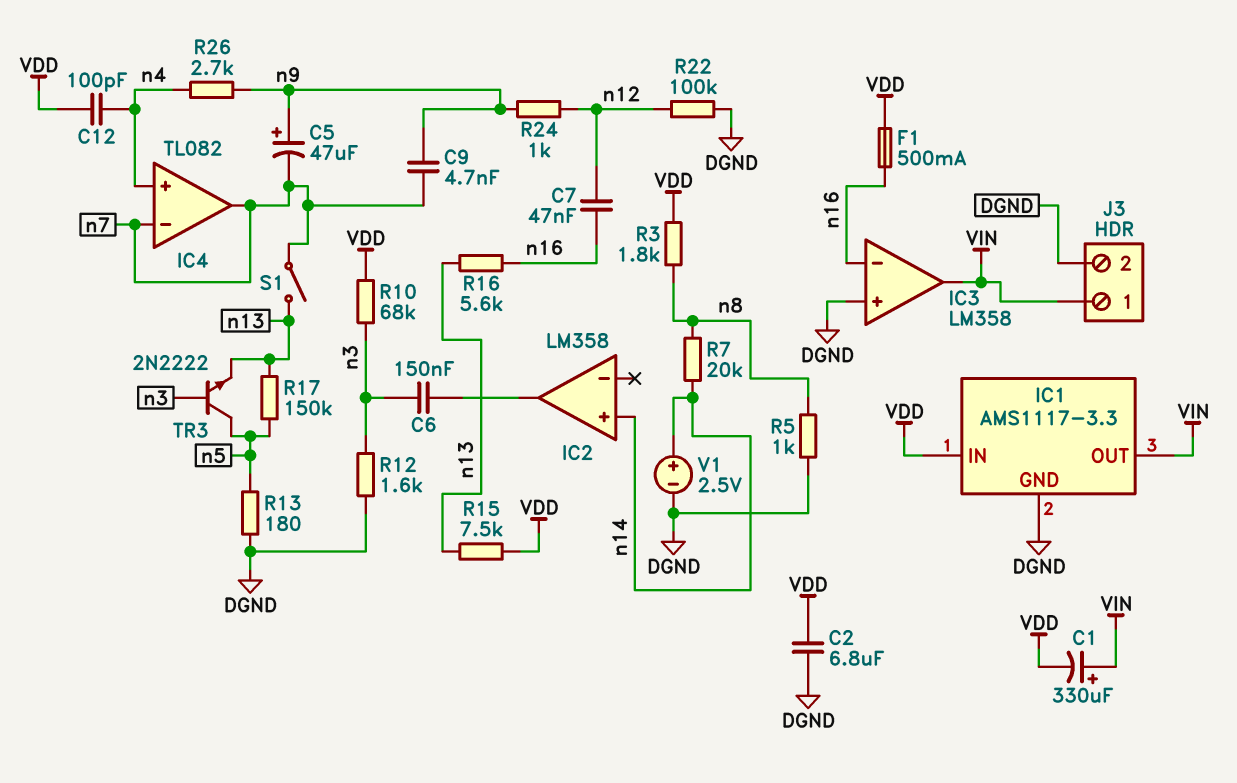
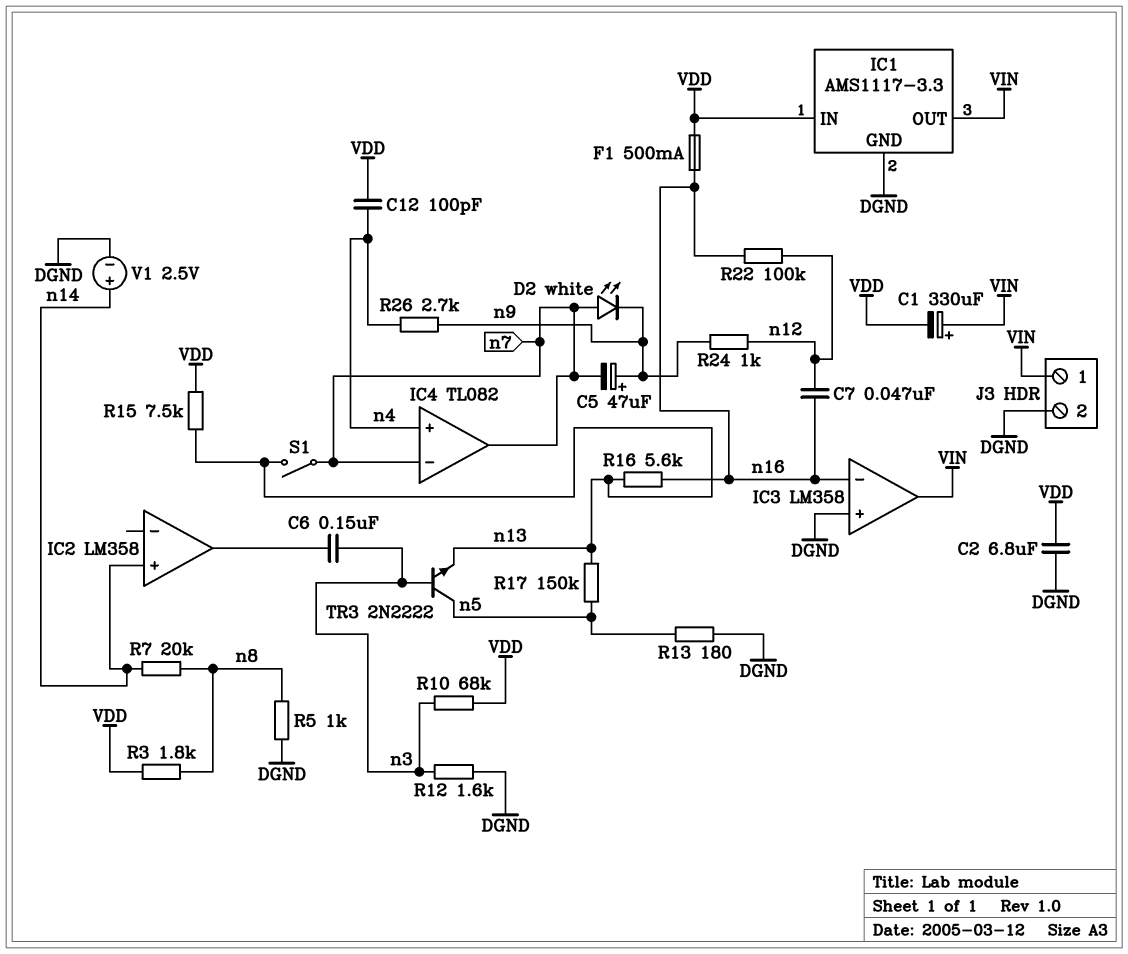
C9: 4.7nF (n7, n9) -> none
D2: none -> LED white (A n7, K n9)
R22: 100k (DGND, n12) -> 100k (n12, n16)

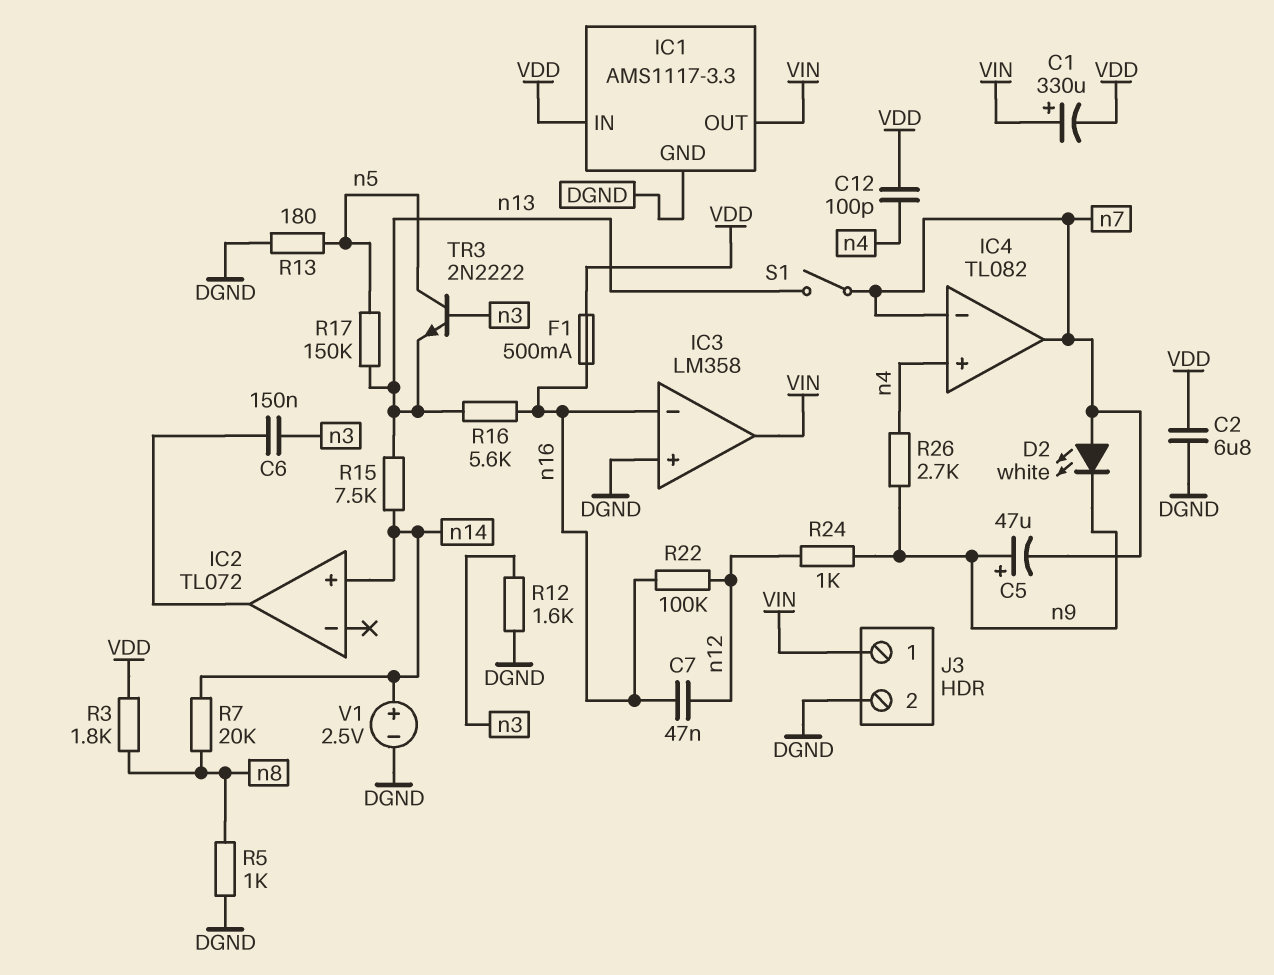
IC2: LM358 -> TL072
R10: 68k (VDD, n3) -> none
R15: 7.5k (VDD, n13) -> 7.5k (n13, n14)

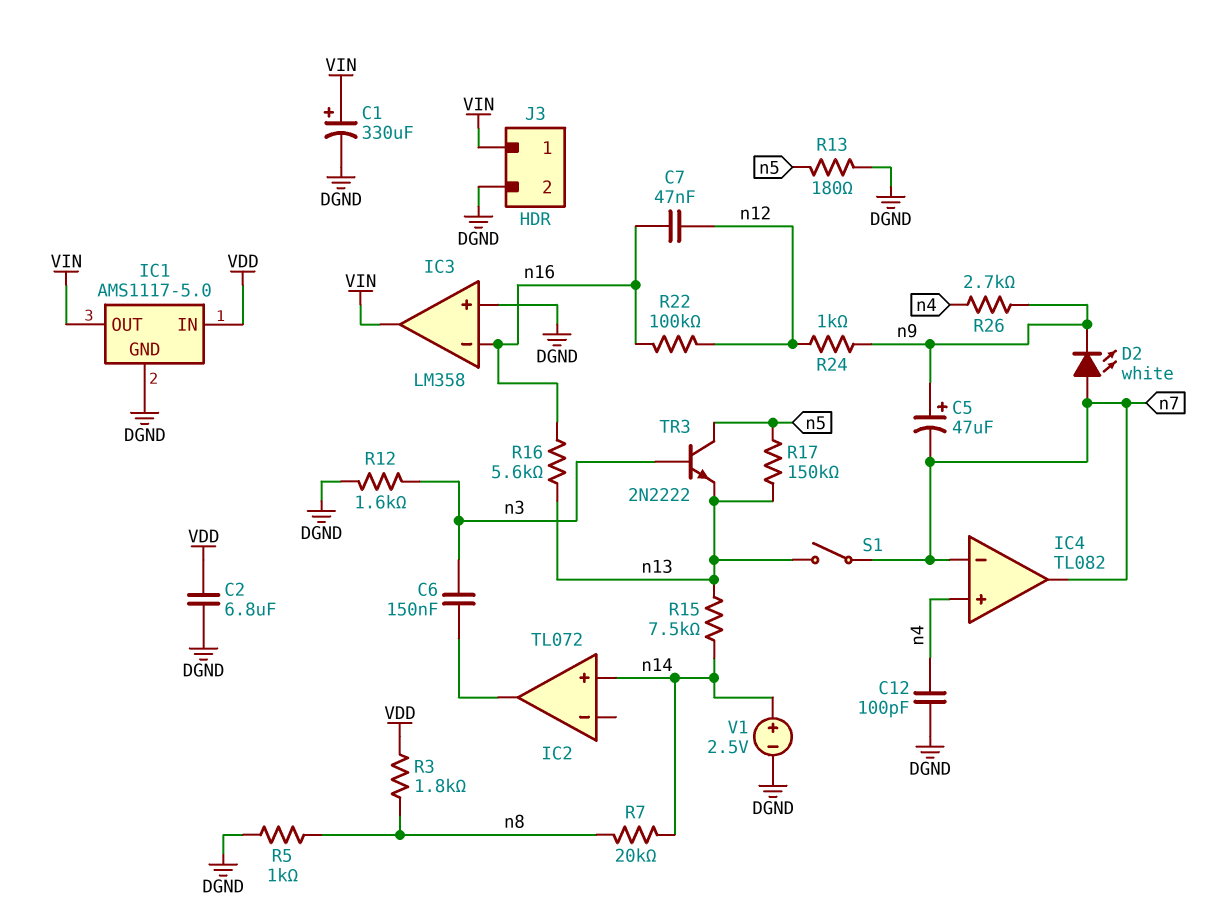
C1: 330uF (plus VIN, minus VDD) -> 330uF (plus VIN, minus DGND)
C12: 100pF (VDD, n4) -> 100pF (DGND, n4)
F1: 500mA (VDD, n16) -> none
IC1: AMS1117-3.3 -> AMS1117-5.0

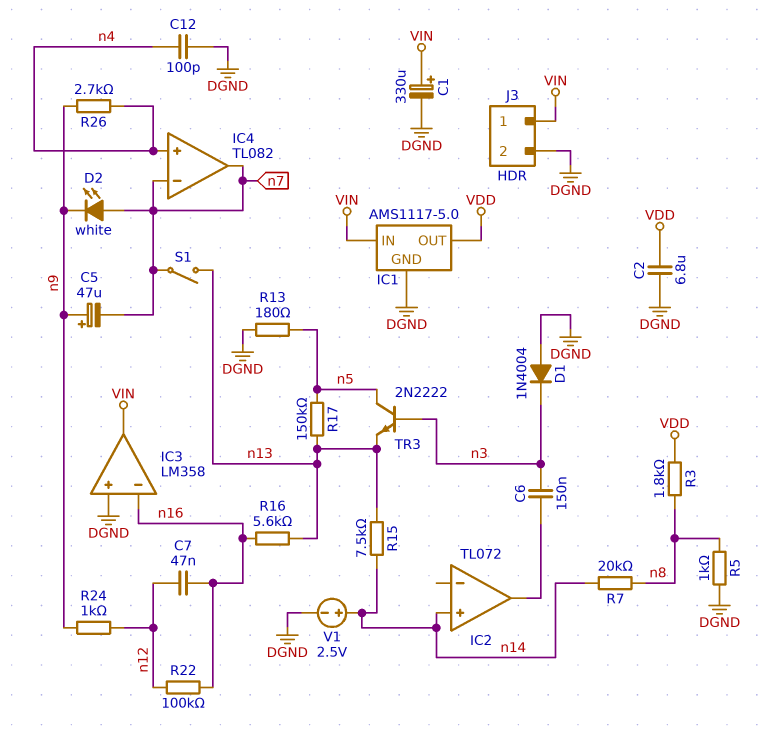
D1: none -> diode 1N4004 (A DGND, K n3)
IC1 pin IN: VDD -> VIN
IC1 pin OUT: VIN -> VDD
R12: 1.6k (DGND, n3) -> none

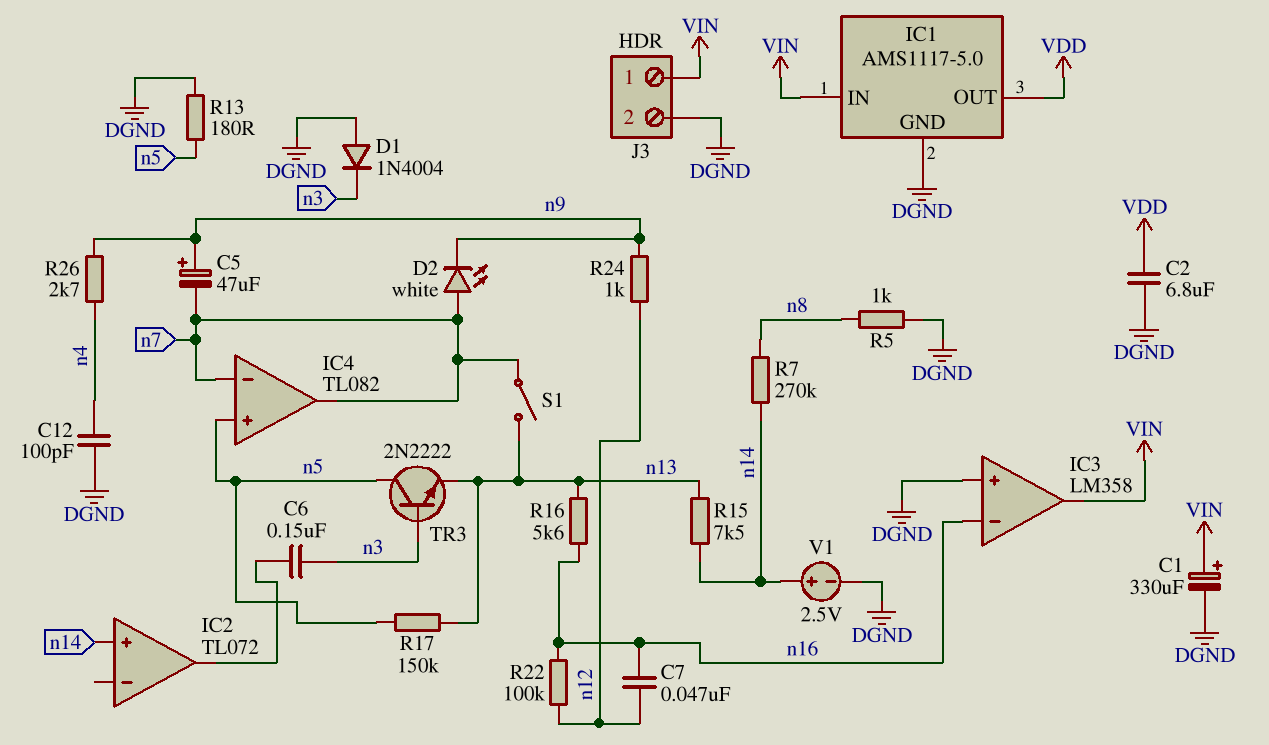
IC4 pin in+: n4 -> n5
R3: 1.8k (VDD, n8) -> none
R7: 20k (n8, n14) -> 270k (n8, n14)

